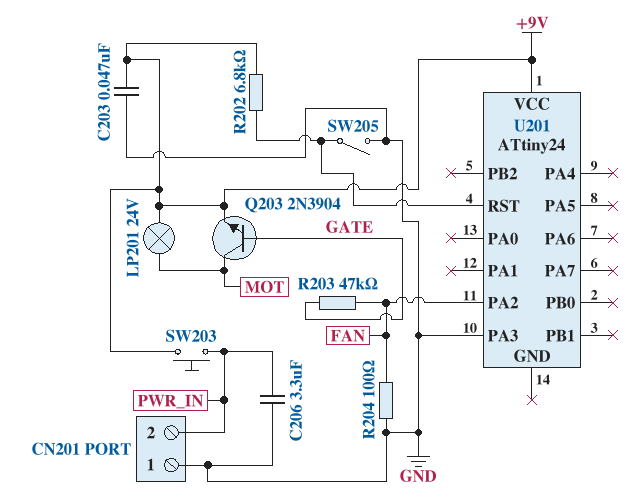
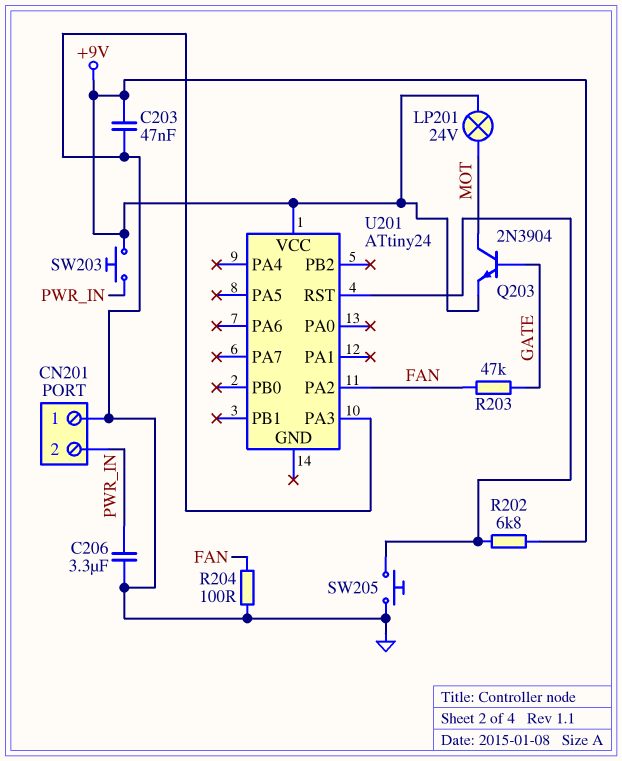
SW205: switch (GND, U201/RST) -> button (GND, U201/RST)

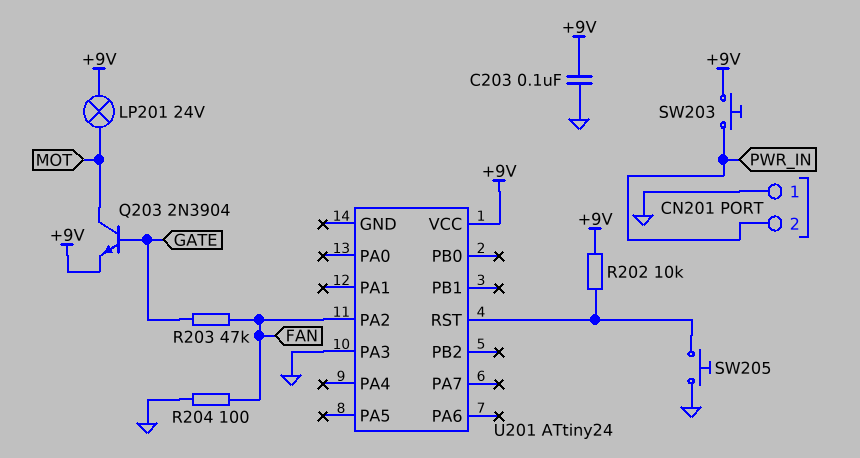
C203: 47nF (+9V, GND) -> 100nF (+9V, GND)
C206: 3.3uF (GND, PWR_IN) -> none
R202: 6.8k (+9V, U201/RST) -> 10k (+9V, U201/RST)

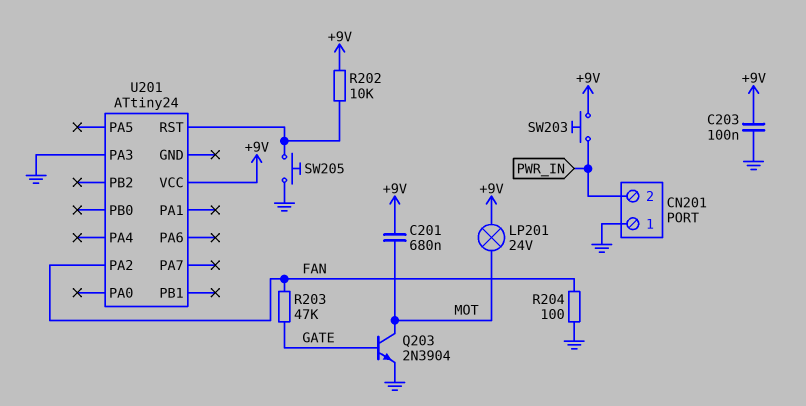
C201: none -> 680nF (+9V, MOT)
Q203: NPN 2N3904 (B GATE, C MOT, E +9V) -> NPN 2N3904 (B GATE, C MOT, E GND)

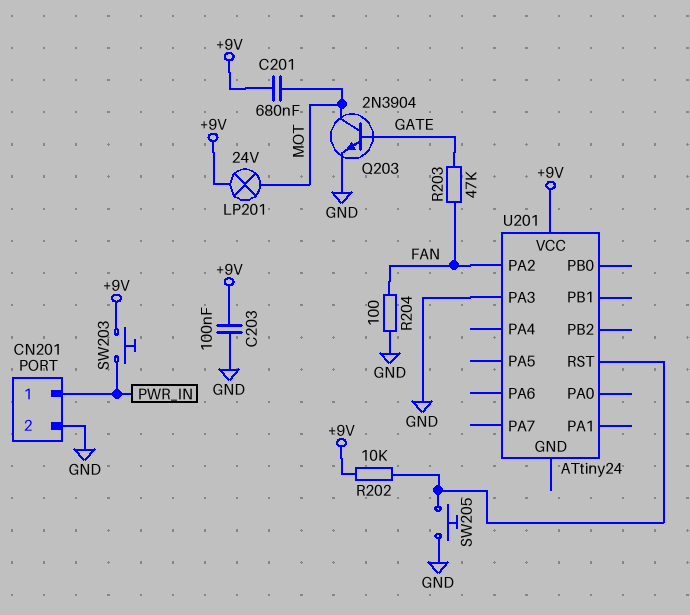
CN201 pin 1: GND -> PWR_IN
CN201 pin 2: PWR_IN -> GND

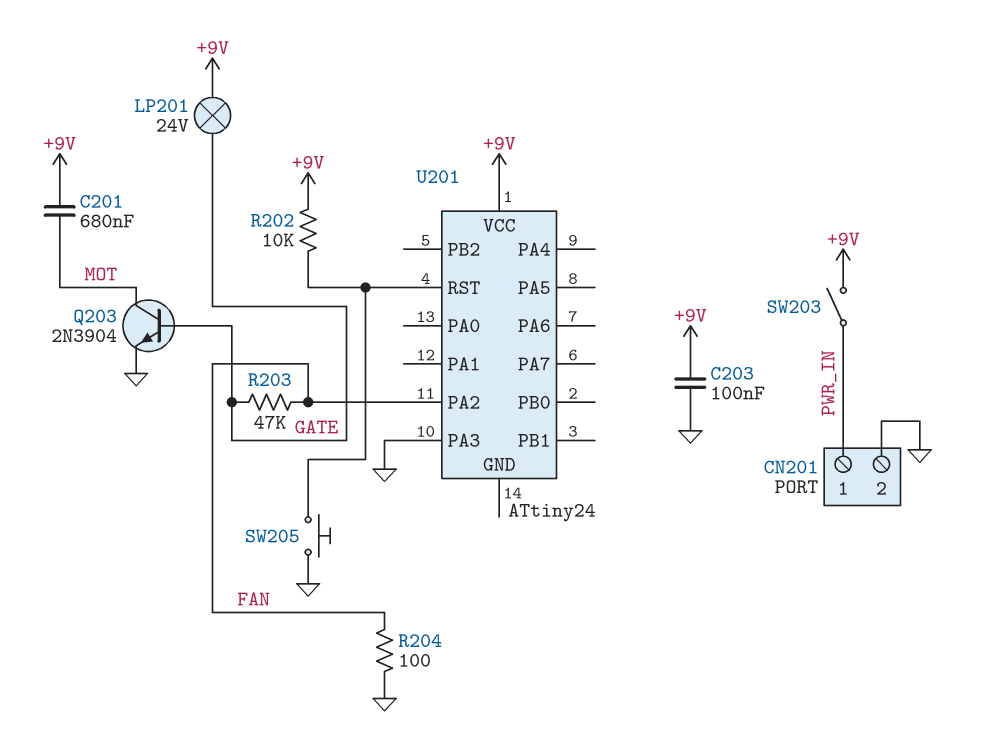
LP201: lamp 24V (+9V, MOT) -> lamp 24V (+9V, GATE)
SW203: button (+9V, PWR_IN) -> switch (+9V, PWR_IN)

